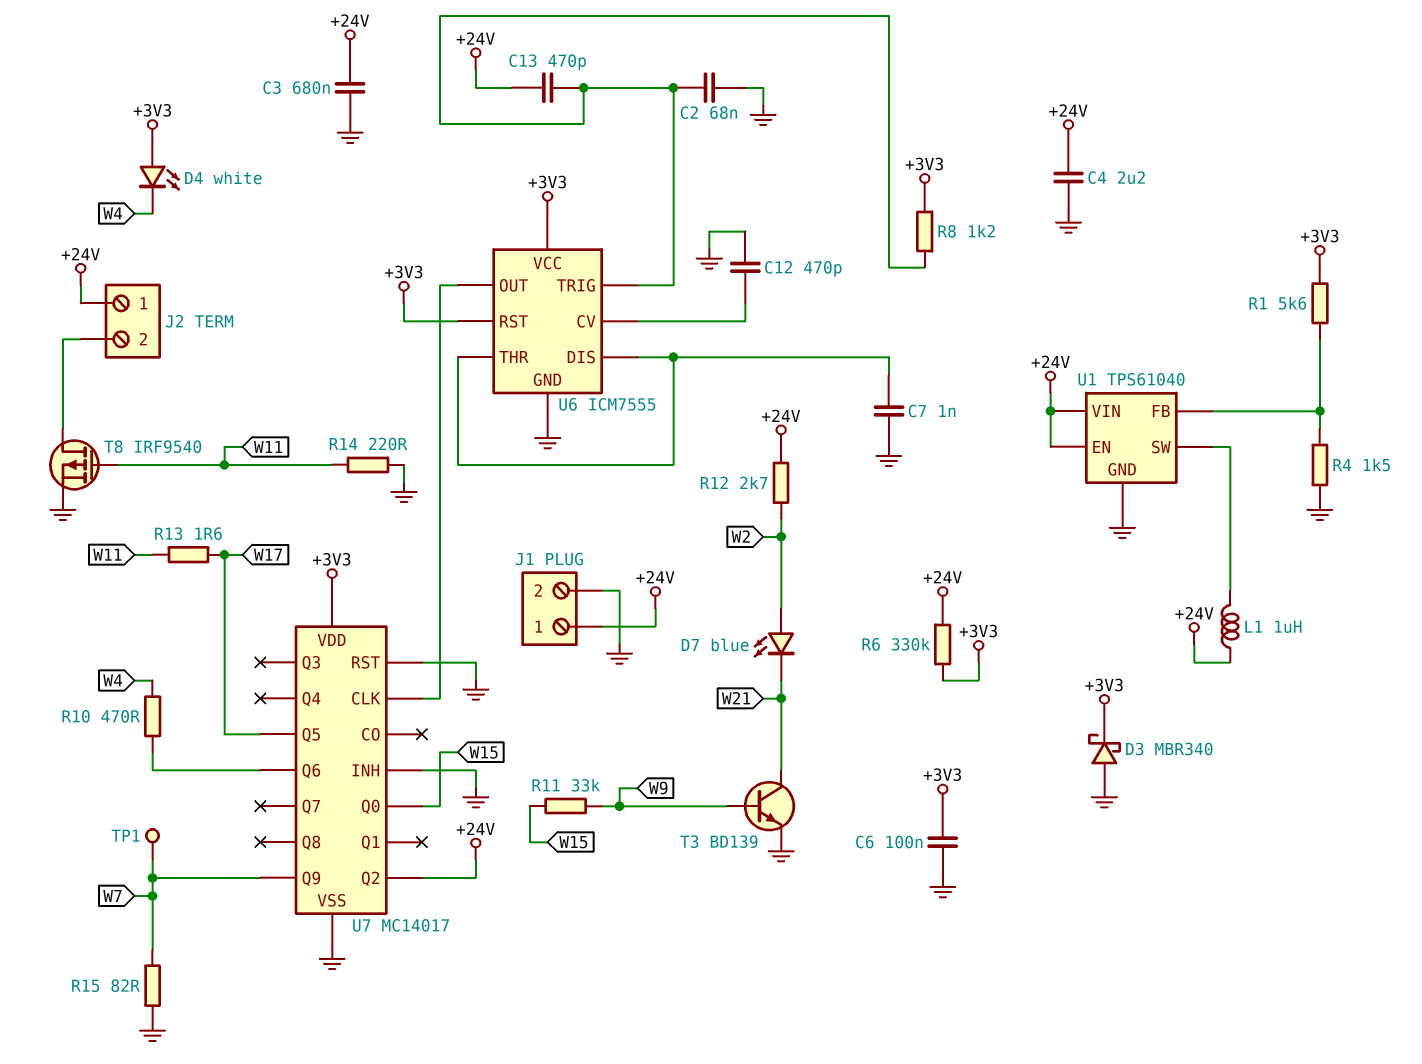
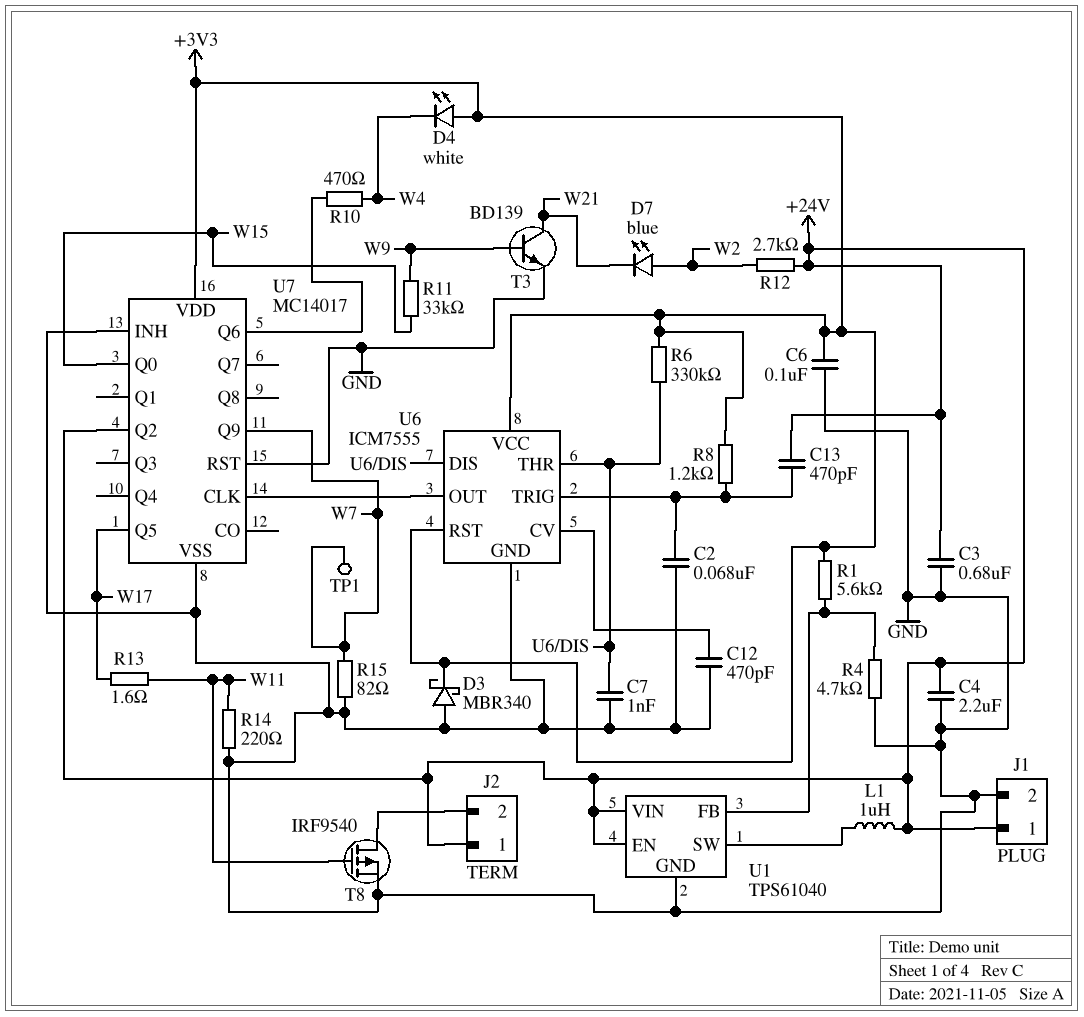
R4: 1.5k (GND, U1/FB) -> 4.7k (GND, U1/FB)
R6: 330k (+3V3, +24V) -> 330k (+3V3, U6/DIS)

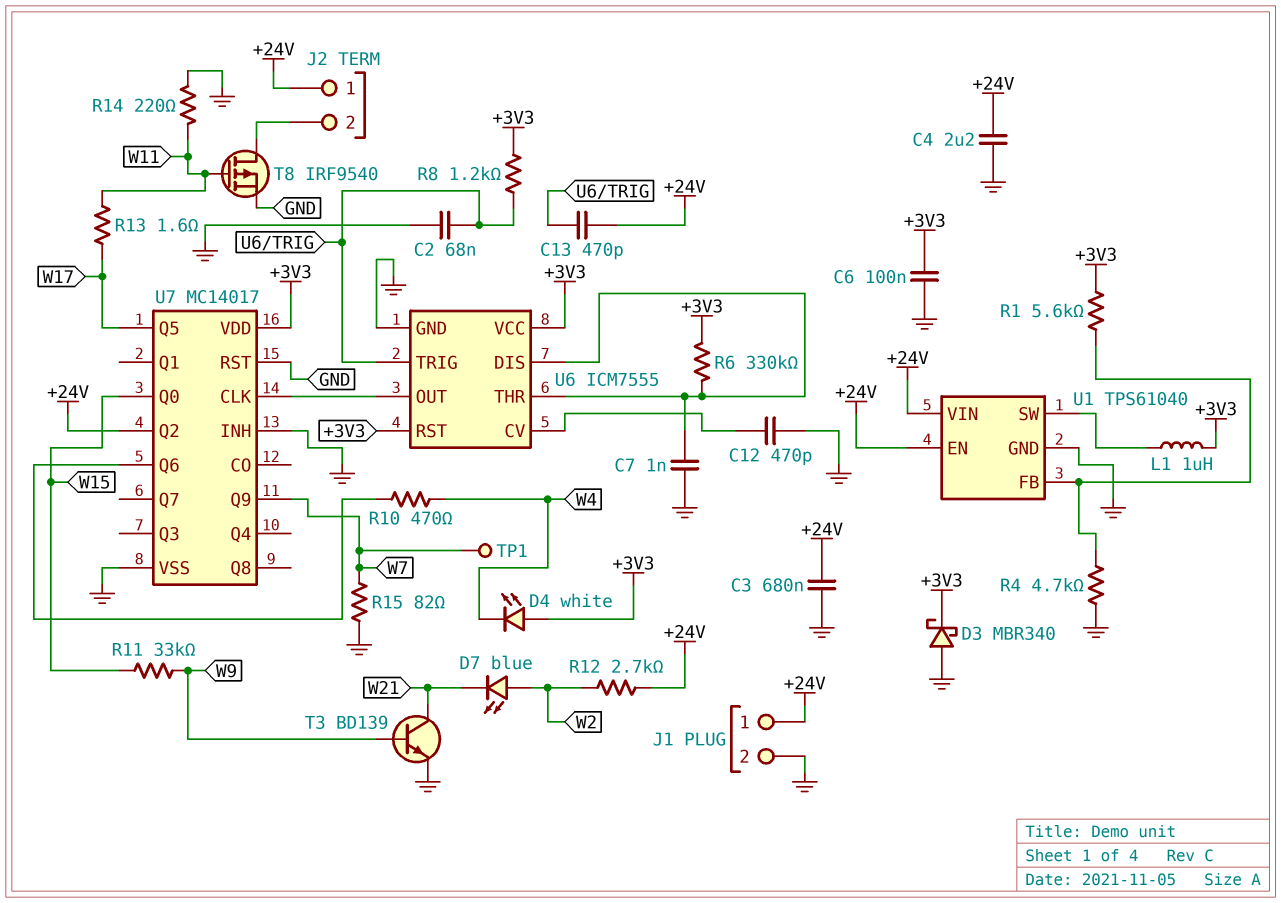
L1: 1uH (+24V, U1/SW) -> 1uH (+3V3, U1/SW)

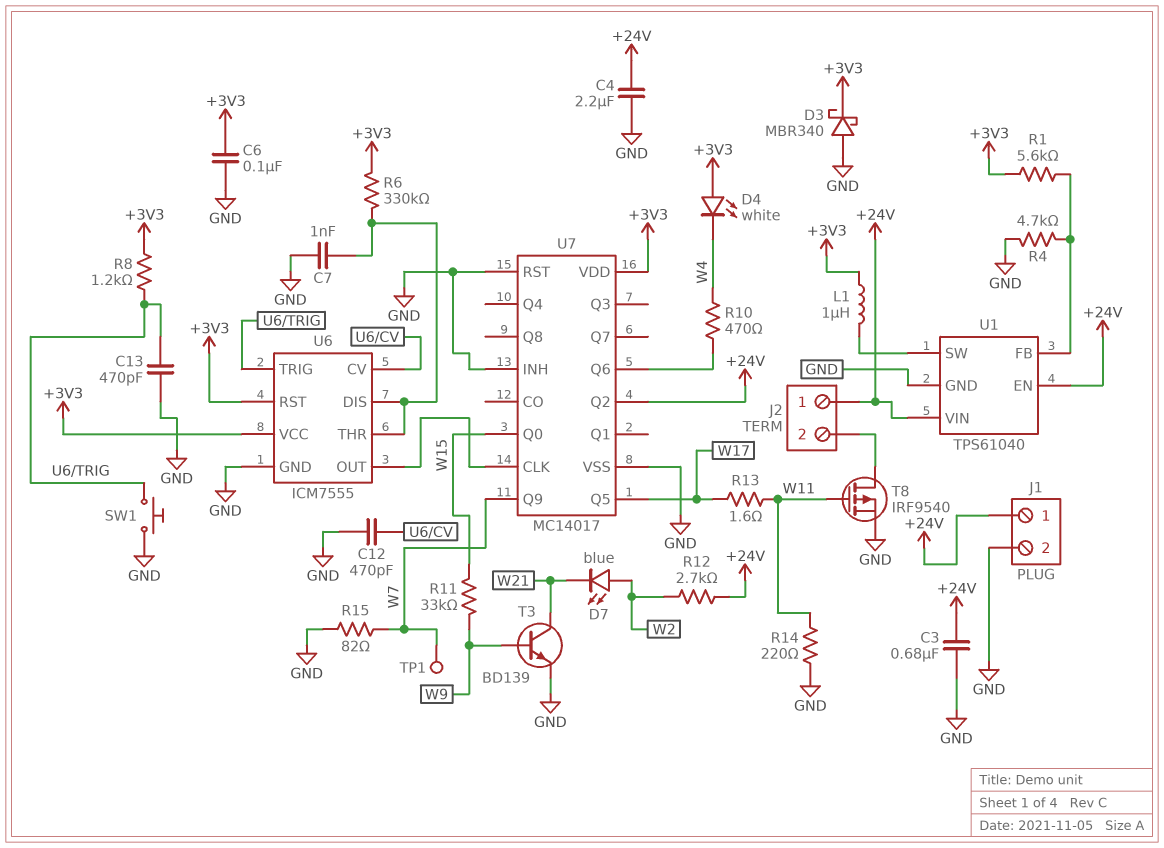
C2: 68nF (GND, U6/TRIG) -> none
C13: 470pF (+24V, U6/TRIG) -> 470pF (GND, U6/TRIG)
SW1: none -> button (GND, U6/TRIG)

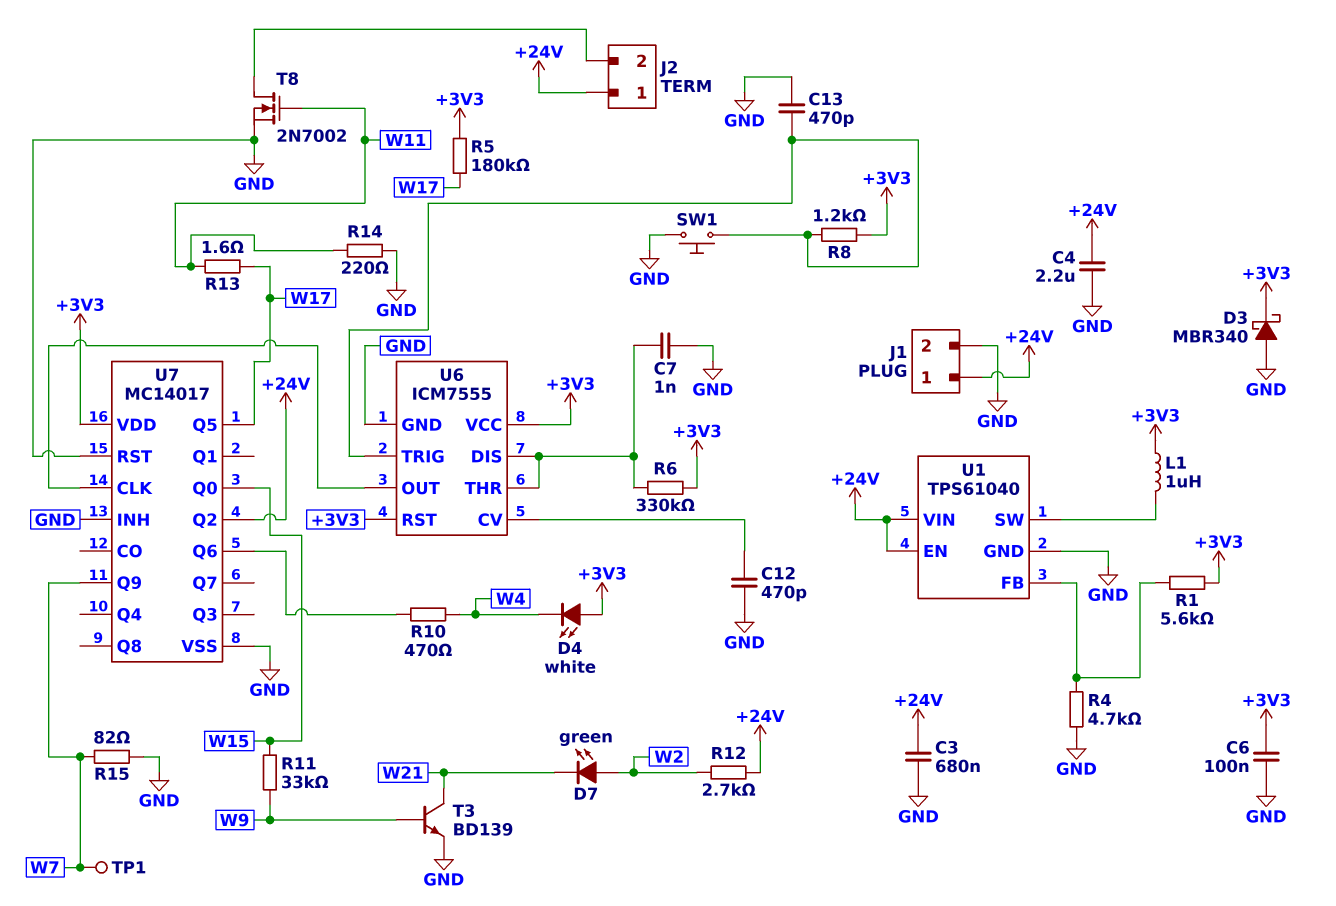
D7: LED blue (A W2, K W21) -> LED green (A W2, K W21)
R5: none -> 180k (+3V3, W17)
T8: PMOS IRF9540 (G W11, D J2/2, S GND) -> NMOS 2N7002 (G W11, D J2/2, S GND)

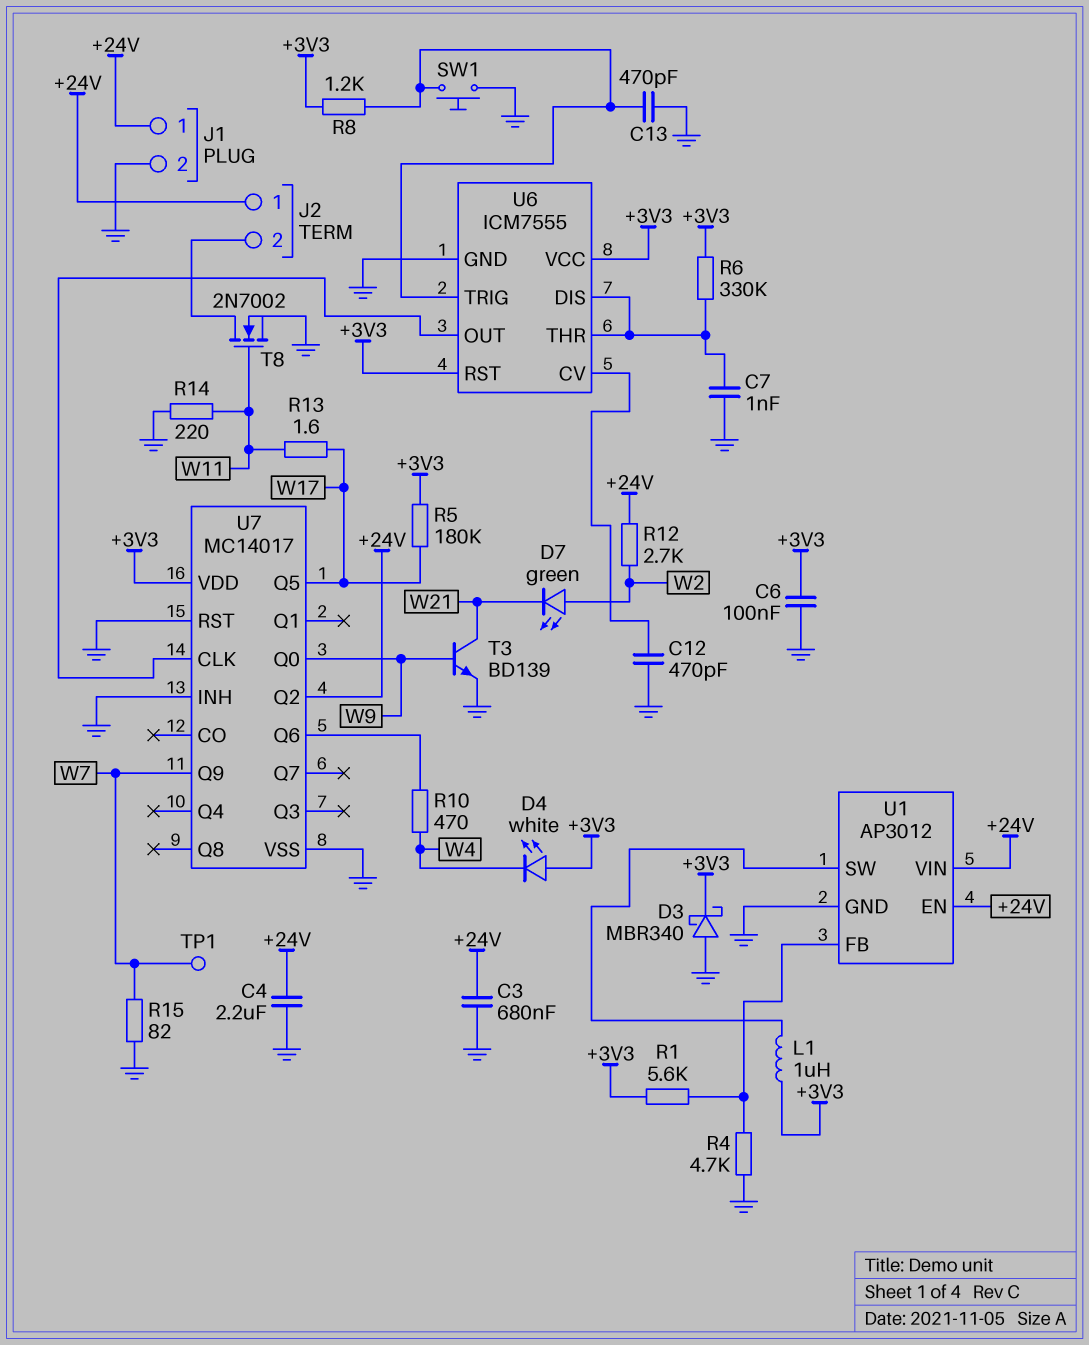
R11: 33k (W9, W15) -> none
U1: TPS61040 -> AP3012
U7 pin Q0: W15 -> W9

